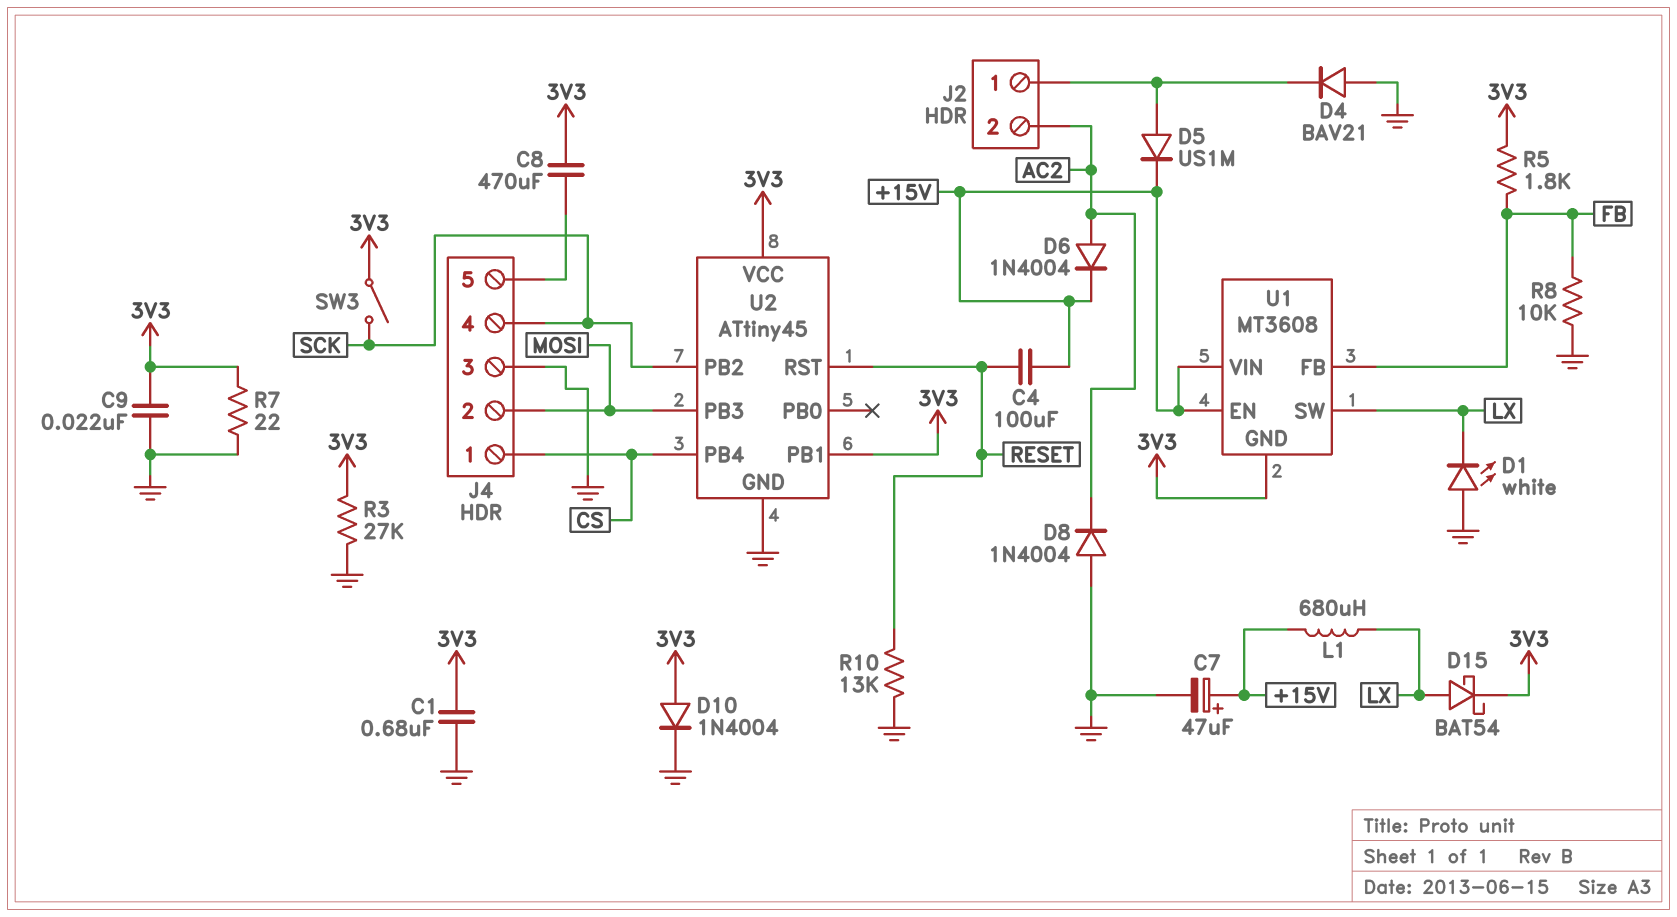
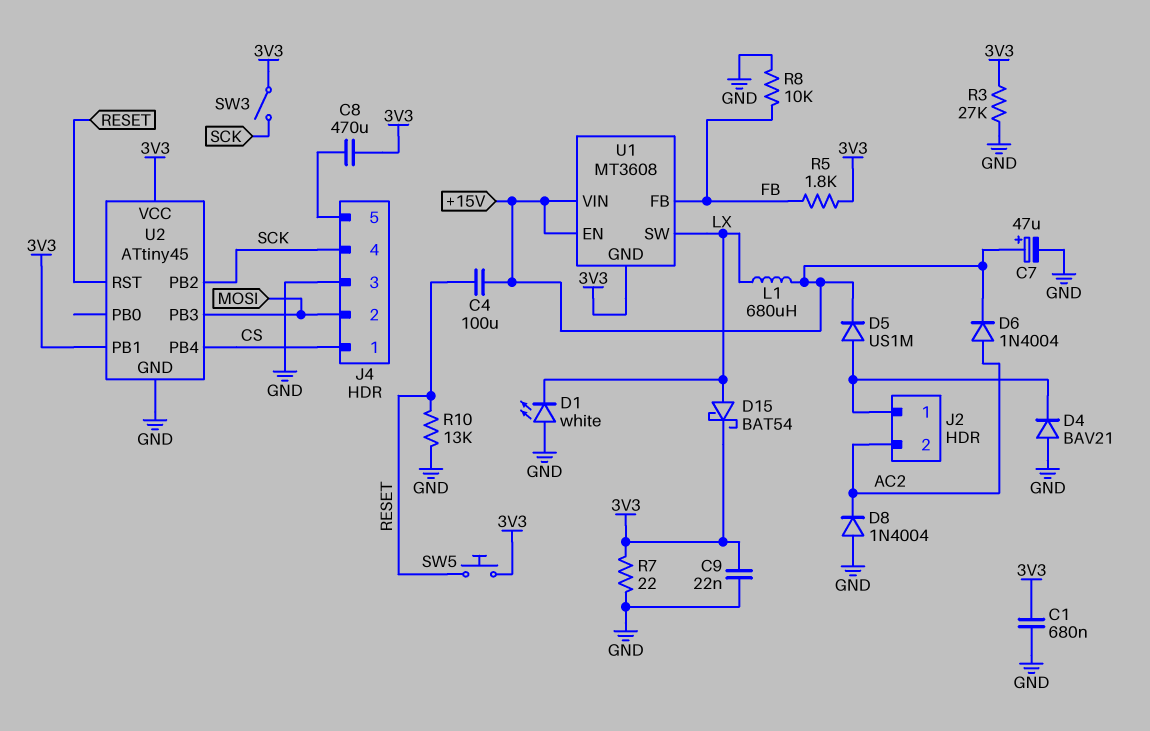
D10: diode 1N4004 (A 3V3, K GND) -> none
SW5: none -> button (3V3, RESET)

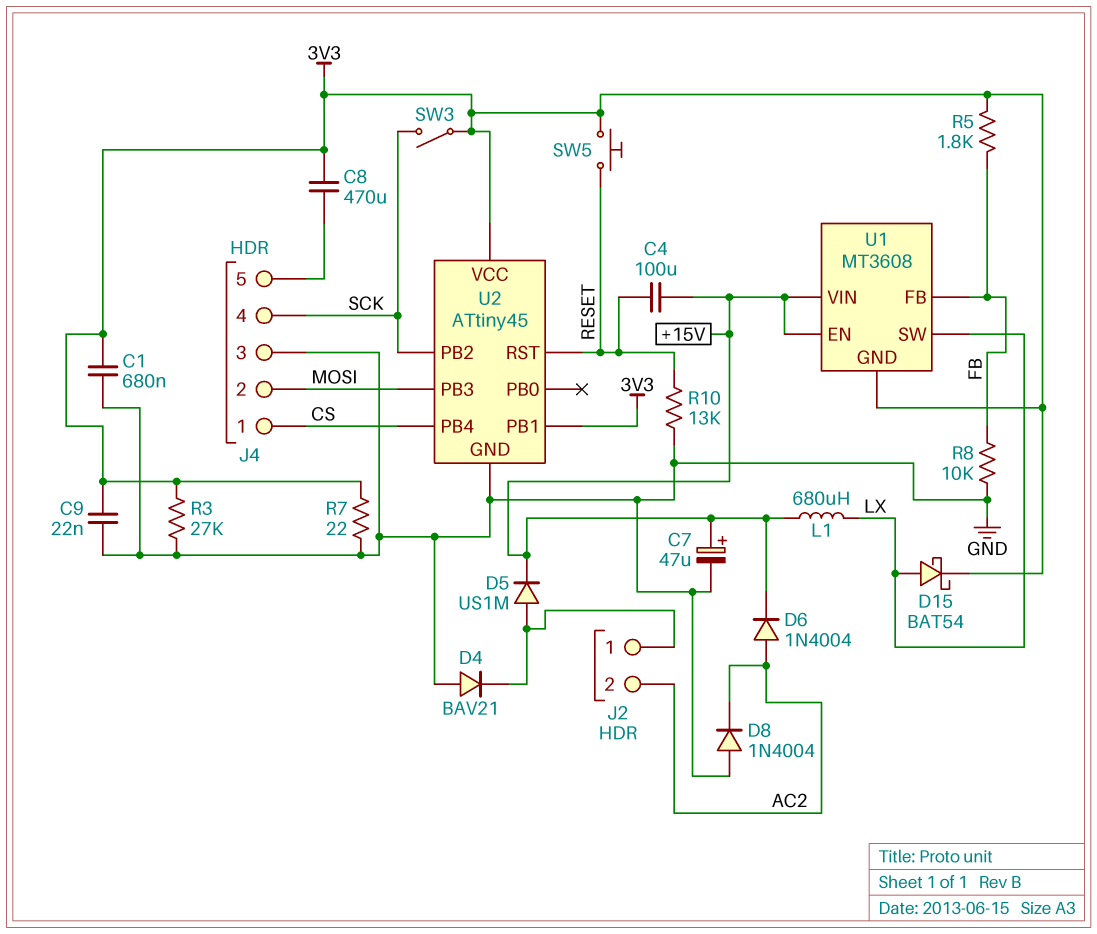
D1: LED white (A GND, K LX) -> none

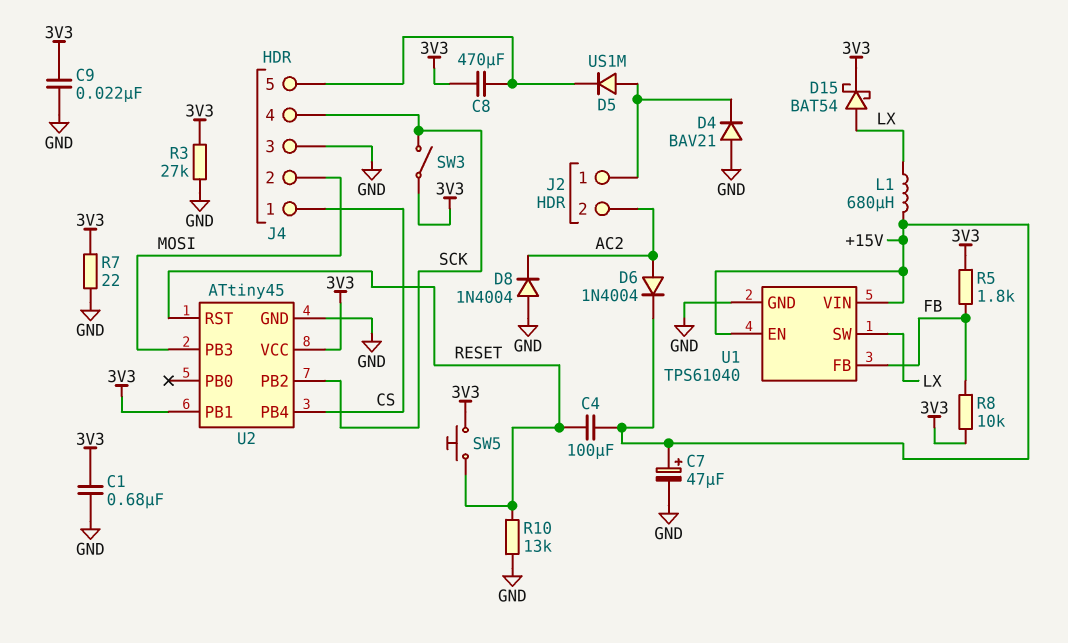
D5: diode US1M (A J2/1, K +15V) -> diode US1M (A J2/1, K J4/5)
R8: 10k (FB, GND) -> 10k (3V3, FB)
U1: MT3608 -> TPS61040
U1 pin GND: 3V3 -> GND

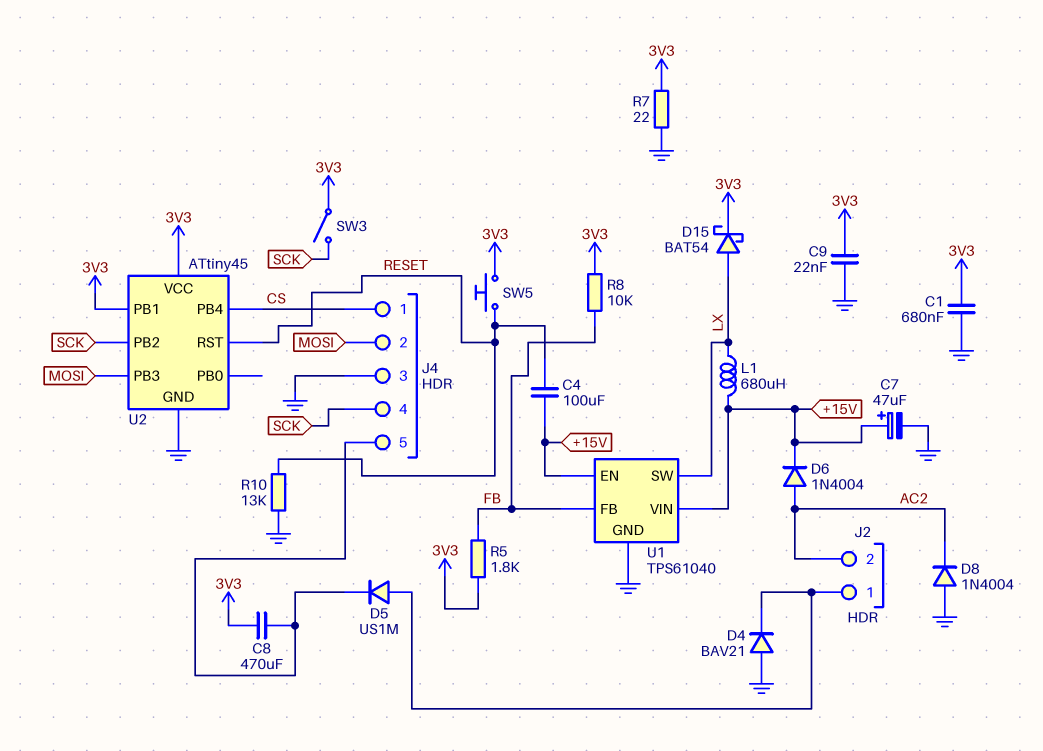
R3: 27k (3V3, GND) -> none

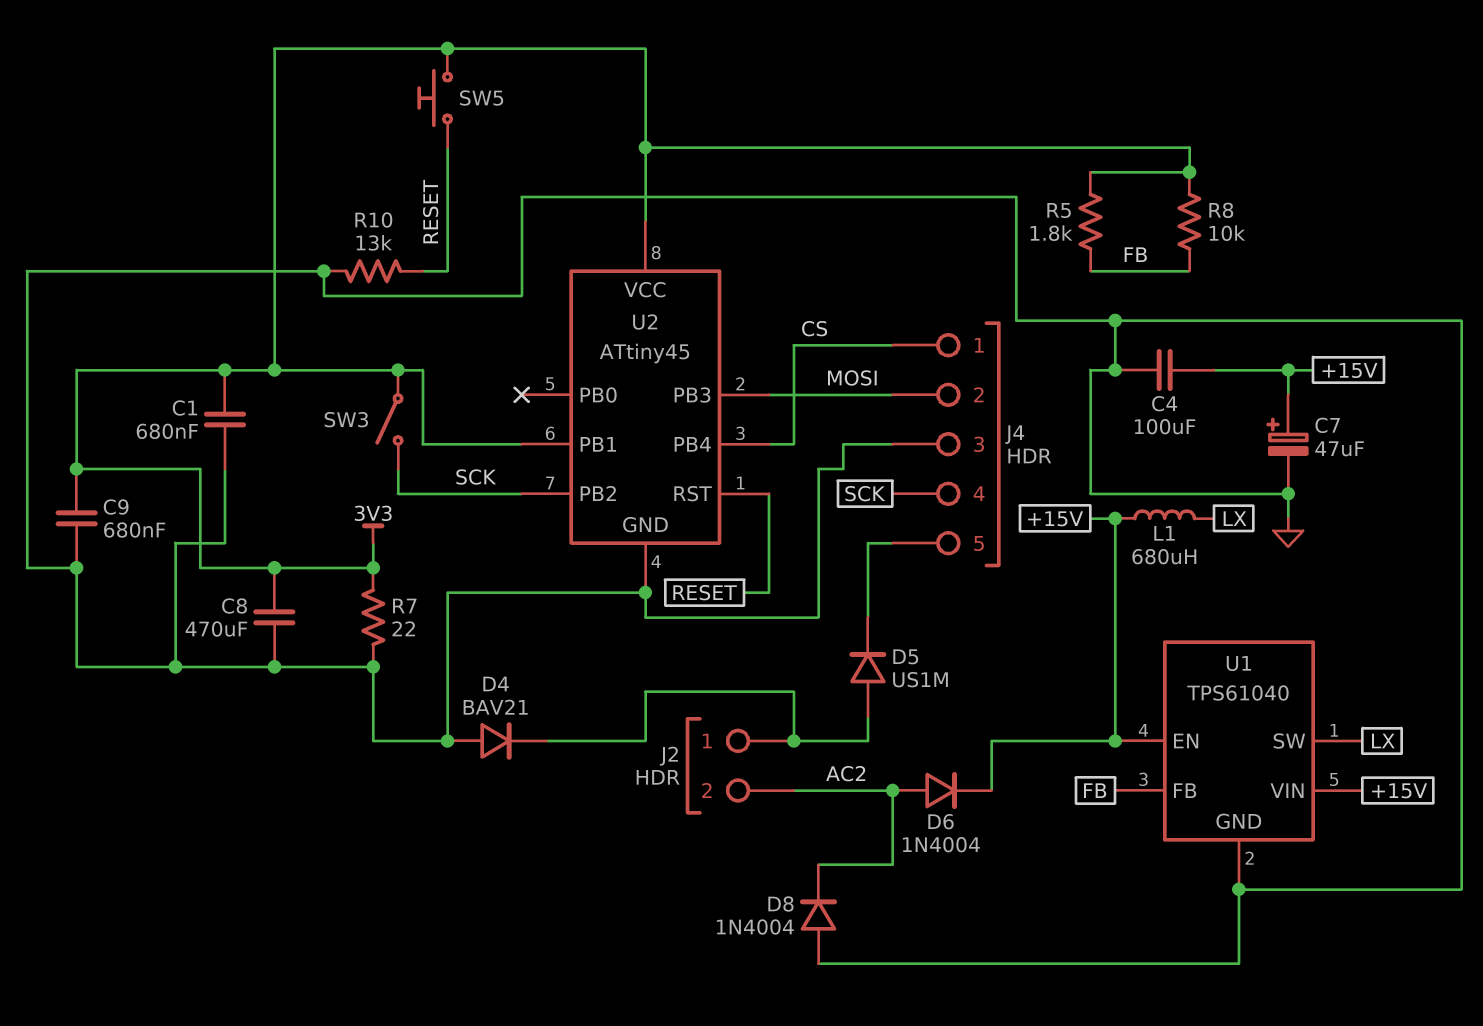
C4: 100uF (+15V, RESET) -> 100uF (+15V, GND)
C8: 470uF (3V3, J4/5) -> 470uF (3V3, GND)
C9: 22nF (3V3, GND) -> 680nF (3V3, GND)
D15: schottky BAT54 (A LX, K 3V3) -> none

